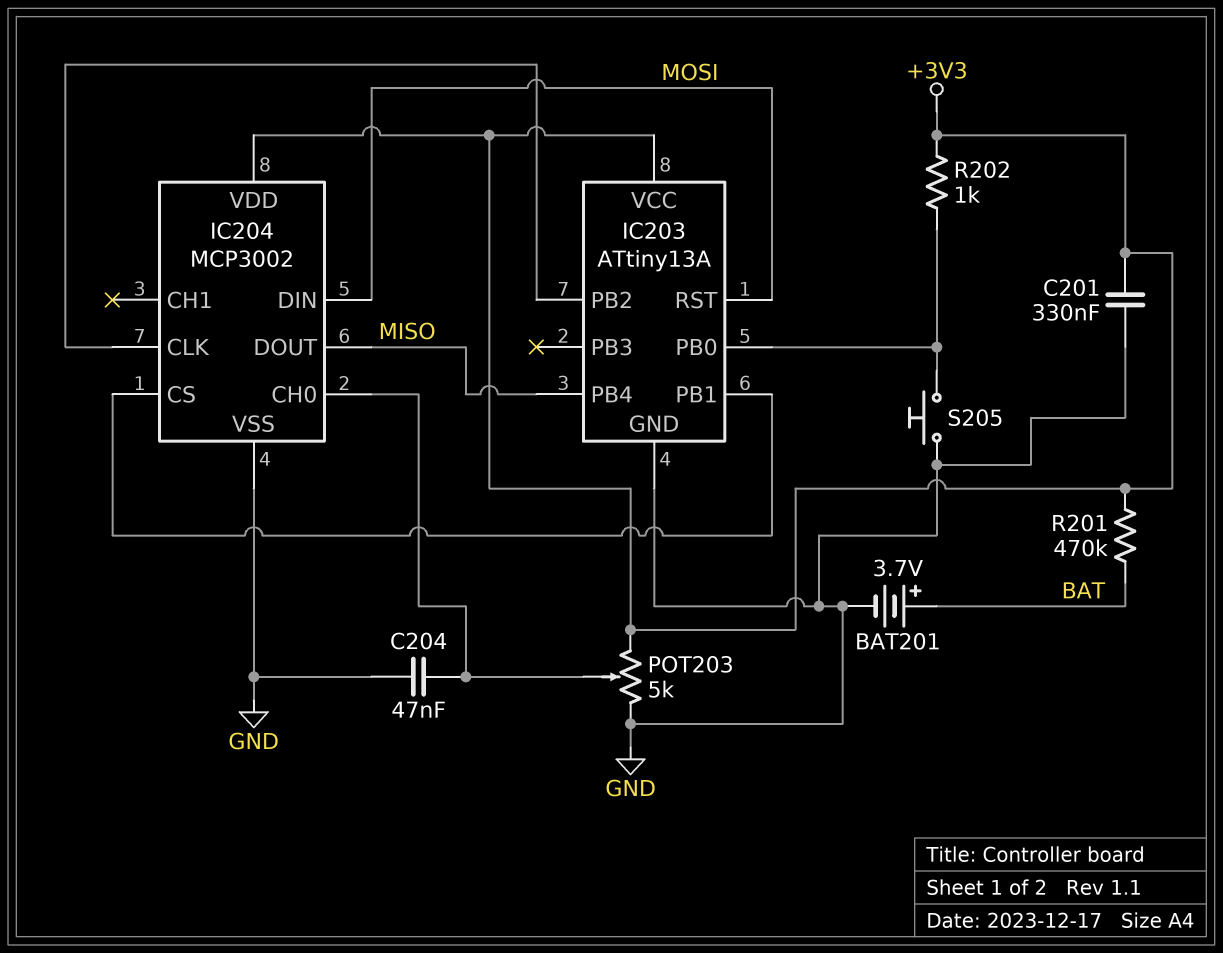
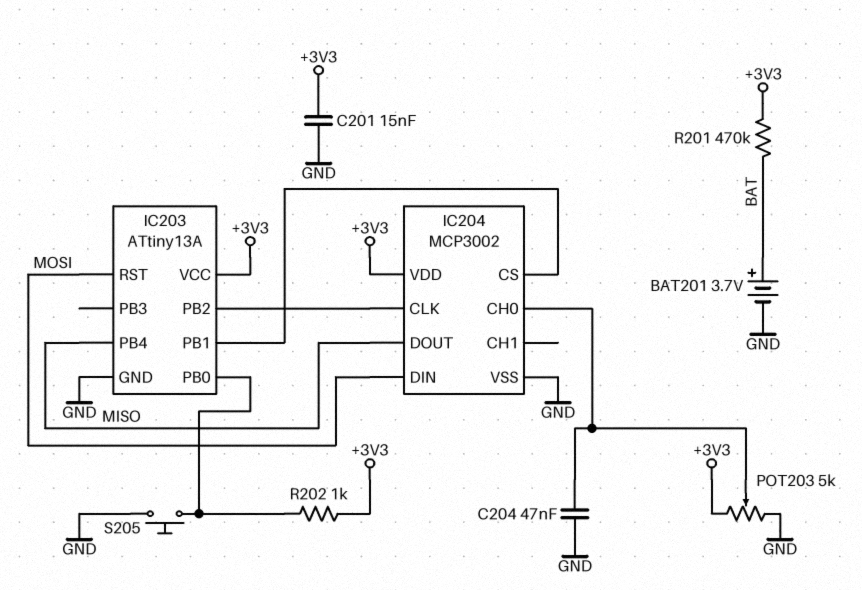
C201: 330nF (+3V3, GND) -> 15nF (+3V3, GND)

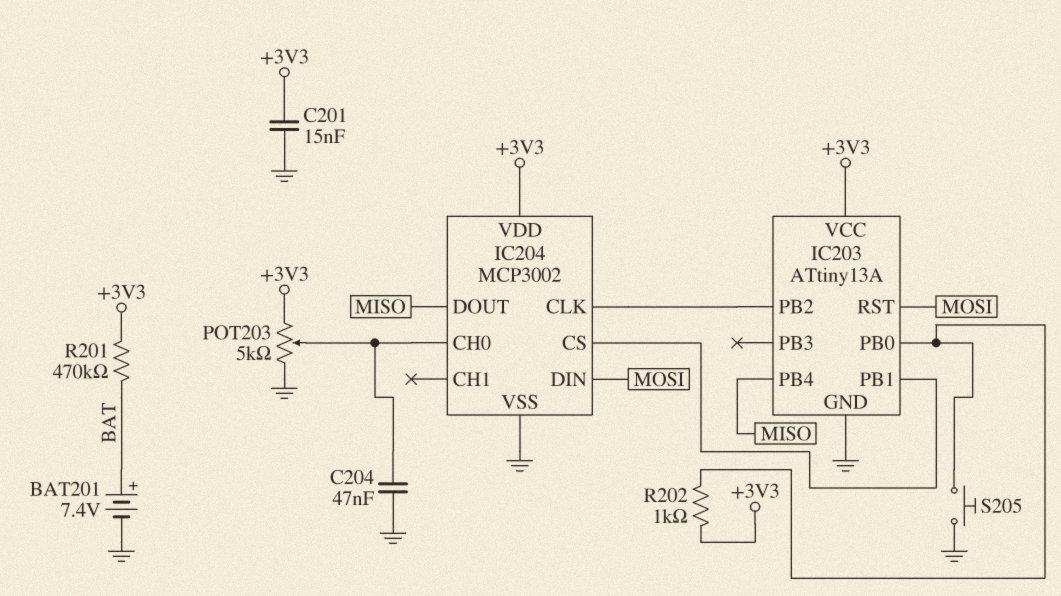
BAT201: 3.7V (plus BAT, minus GND) -> 7.4V (plus BAT, minus GND)

